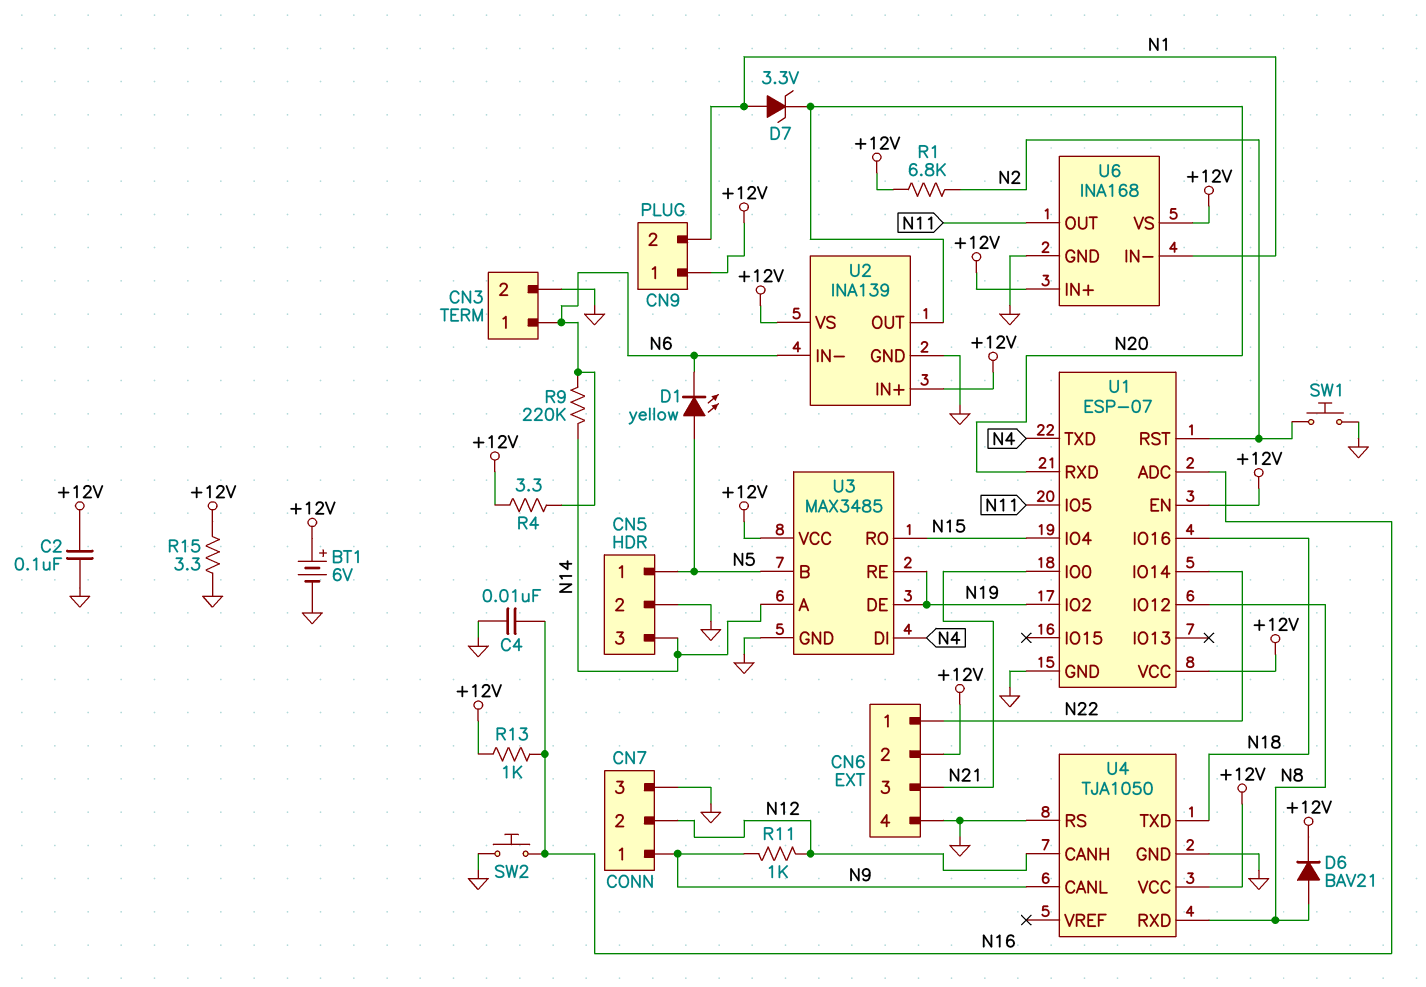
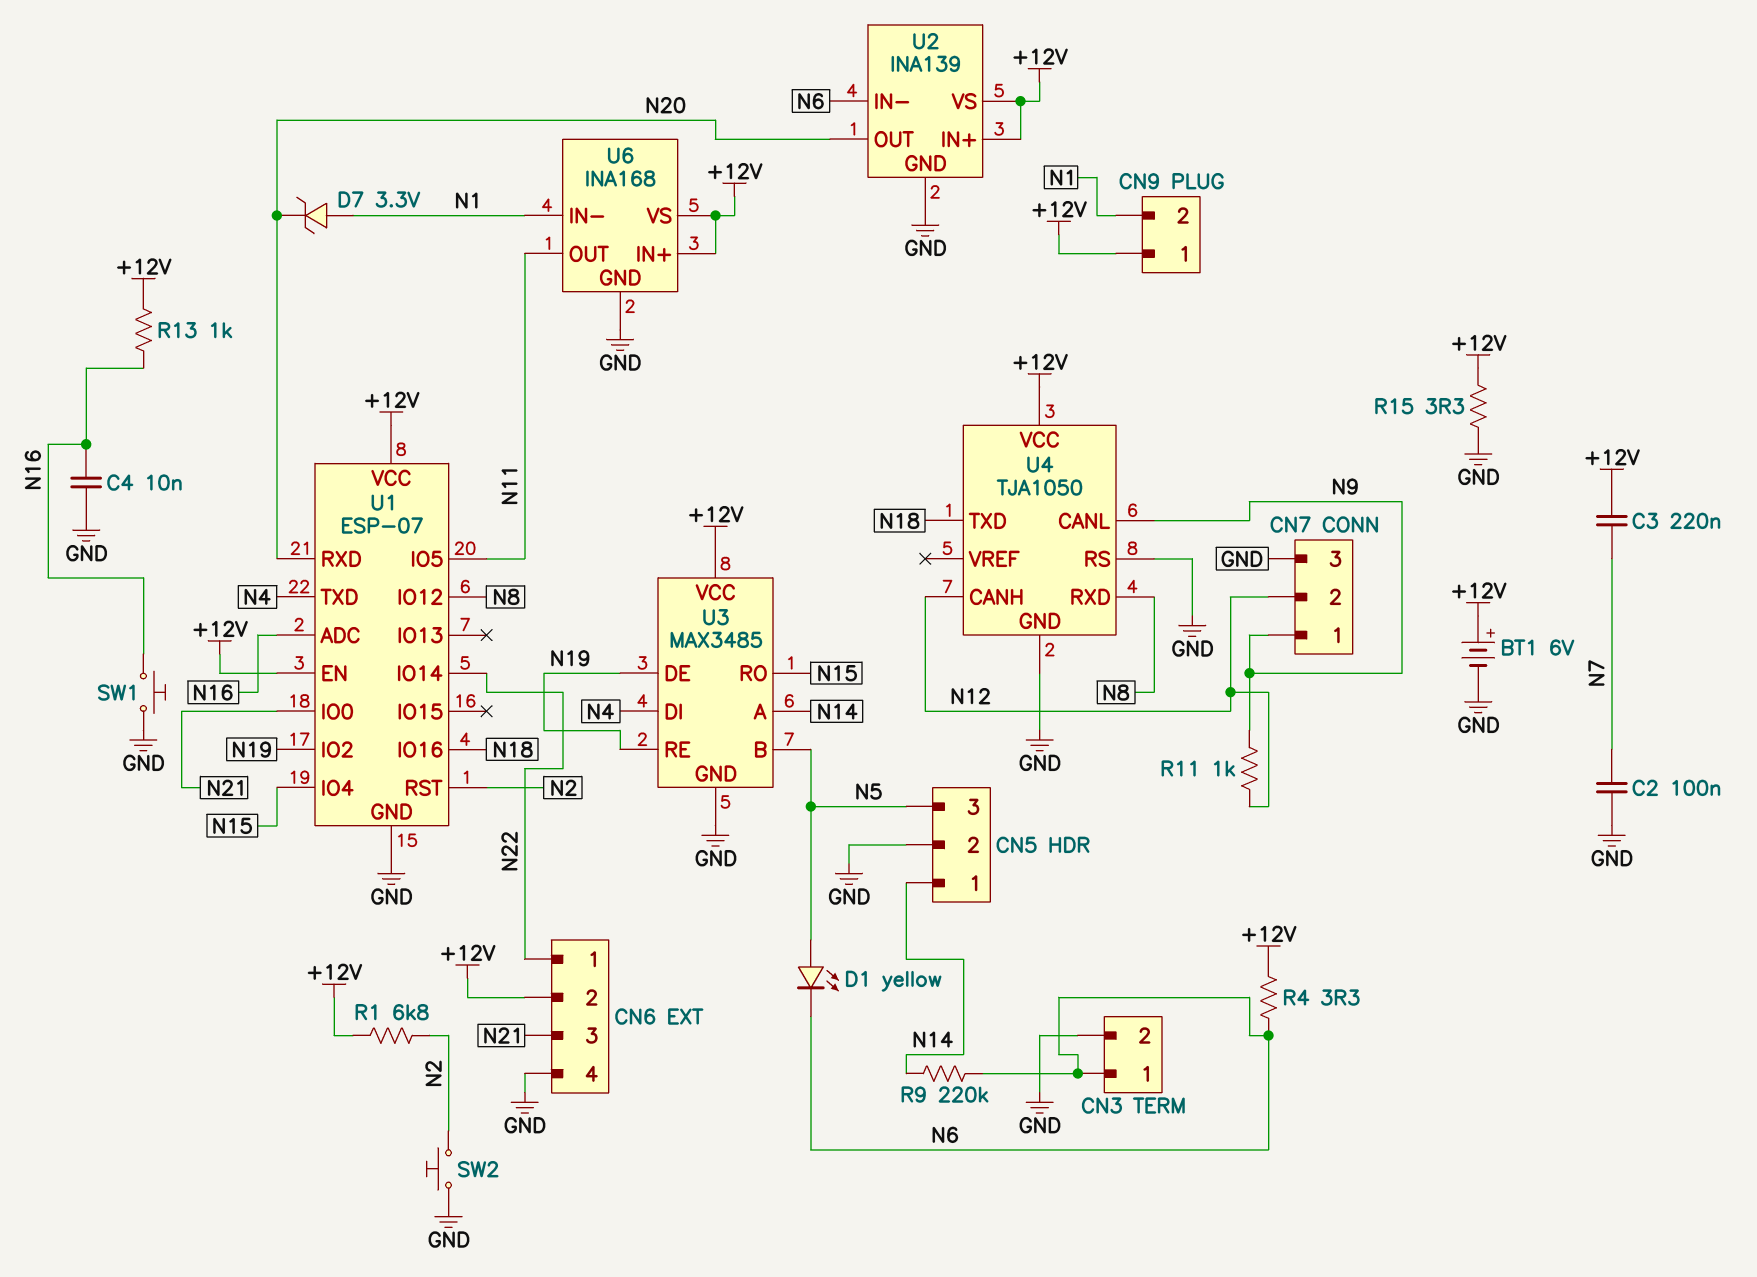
C2: 100nF (+12V, GND) -> 100nF (GND, N7)
C3: none -> 220nF (+12V, N7)
CN5 pin 1: N5 -> N14
CN5 pin 3: N14 -> N5
D6: diode BAV21 (A N8, K +12V) -> none
SW1: button (GND, N2) -> button (GND, N16)
SW2: button (GND, N16) -> button (GND, N2)

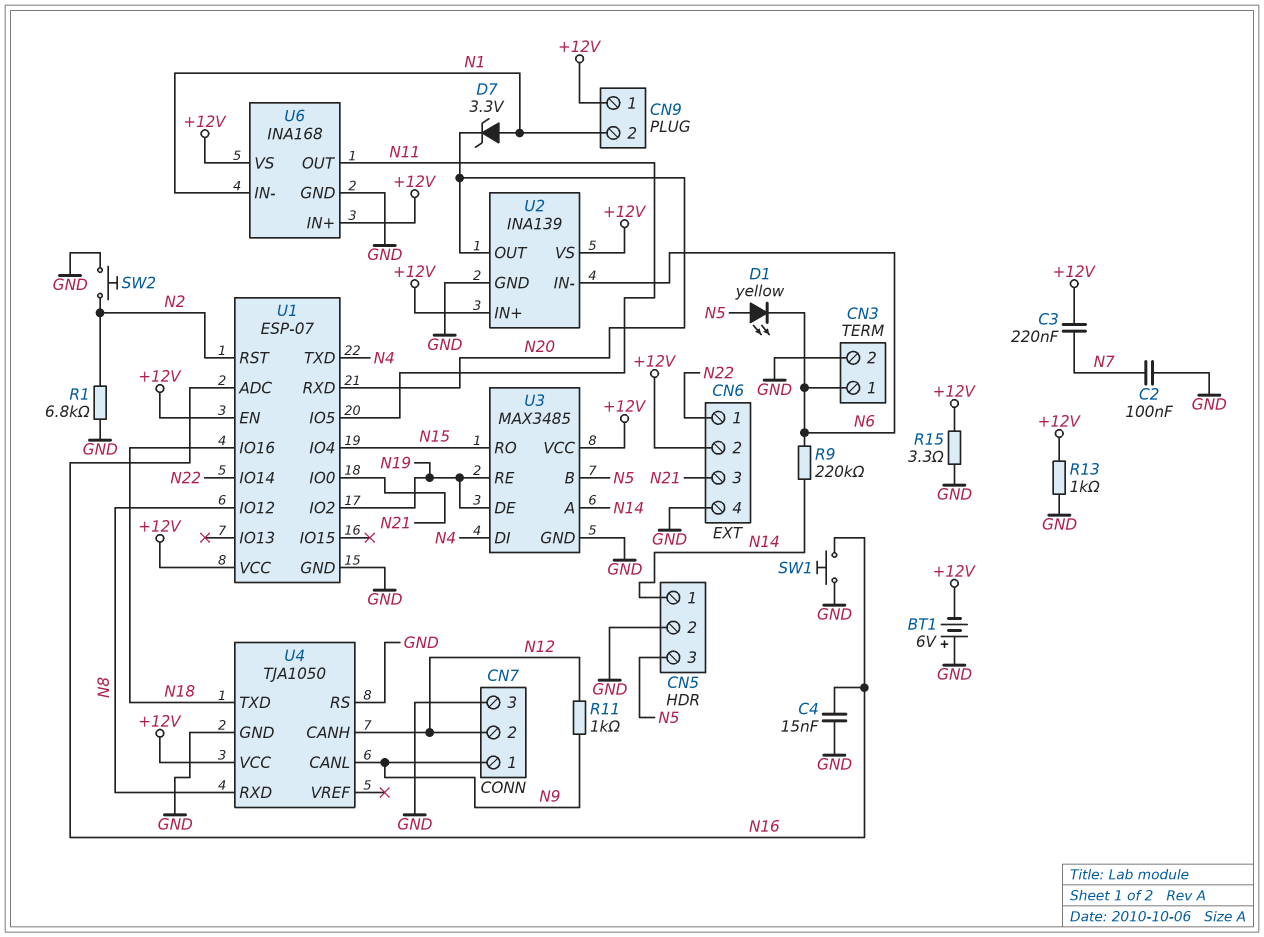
BT1: 6V (plus +12V, minus GND) -> 6V (plus GND, minus +12V)
C4: 10nF (GND, N16) -> 15nF (GND, N16)
R1: 6.8k (+12V, N2) -> 6.8k (GND, N2)
R4: 3.3 (+12V, N6) -> none
R13: 1k (+12V, N16) -> 1k (+12V, GND)

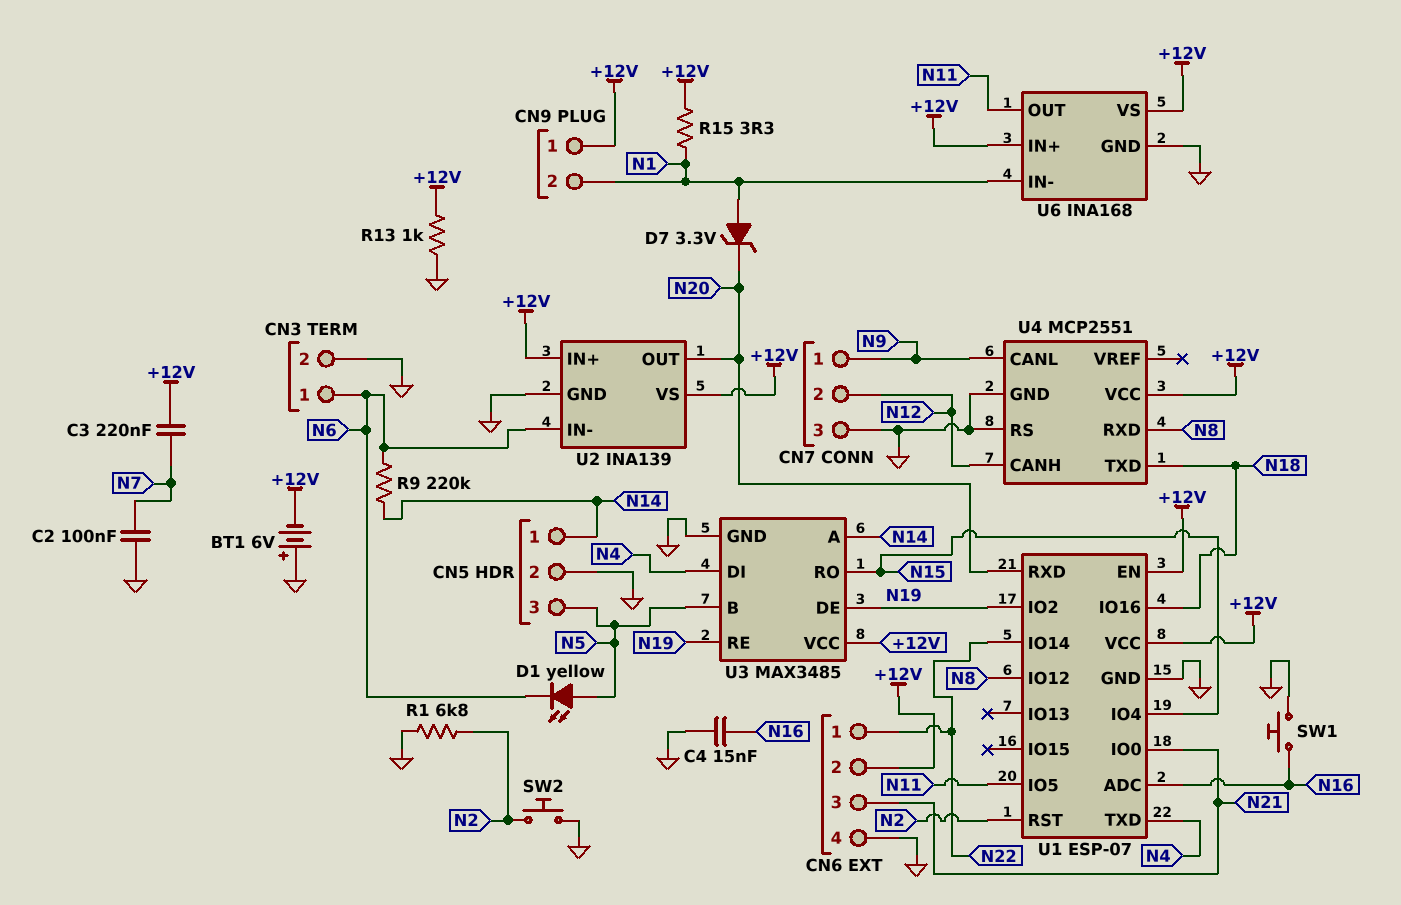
R11: 1k (N9, N12) -> none
R15: 3.3 (+12V, GND) -> 3.3 (+12V, N1)
U4: TJA1050 -> MCP2551

